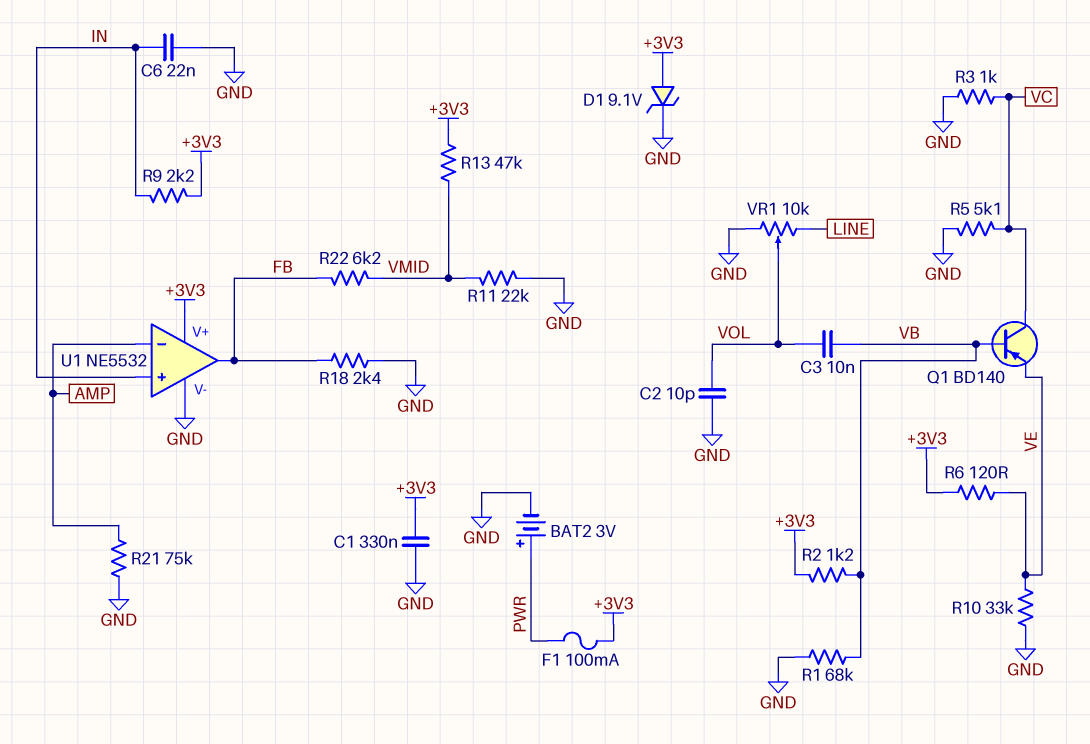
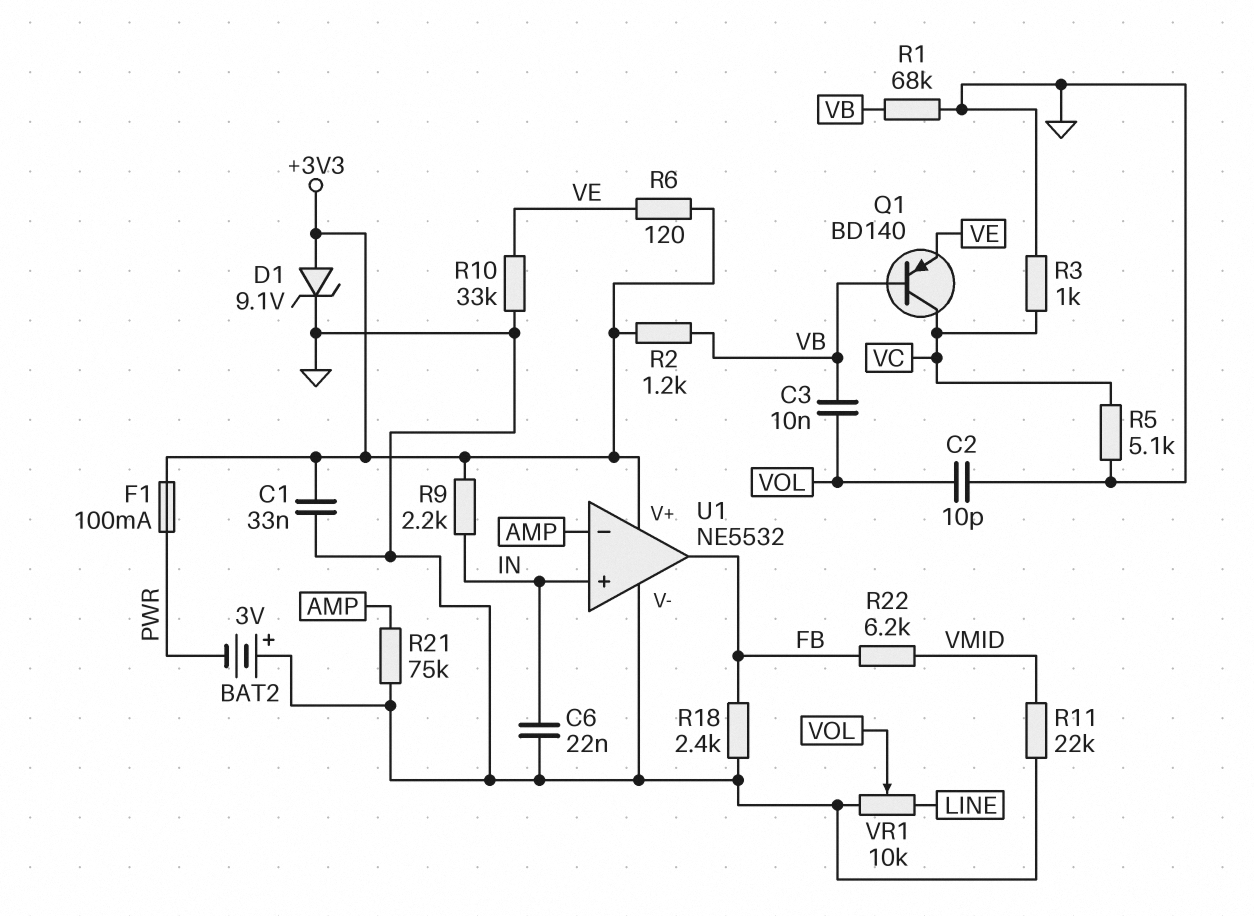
BAT2: 3V (plus PWR, minus GND) -> 3V (plus GND, minus PWR)
C1: 330nF (+3V3, GND) -> 33nF (+3V3, GND)
R13: 47k (+3V3, VMID) -> none

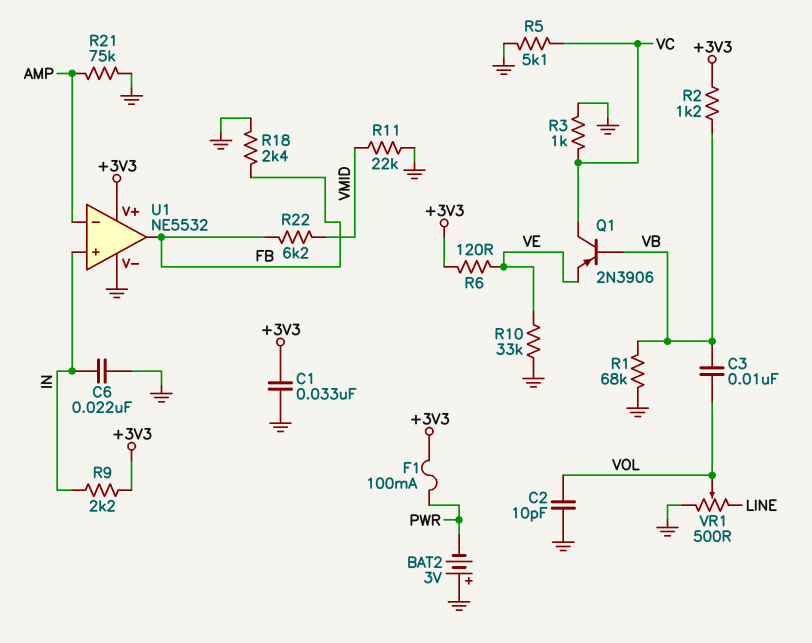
D1: zener 9.1V (A +3V3, K GND) -> none
Q1: PNP BD140 (B VB, C VC, E VE) -> PNP 2N3906 (B VB, C VC, E VE)
VR1: 10k (GND, LINE, wiper VOL) -> 500 (GND, LINE, wiper VOL)

